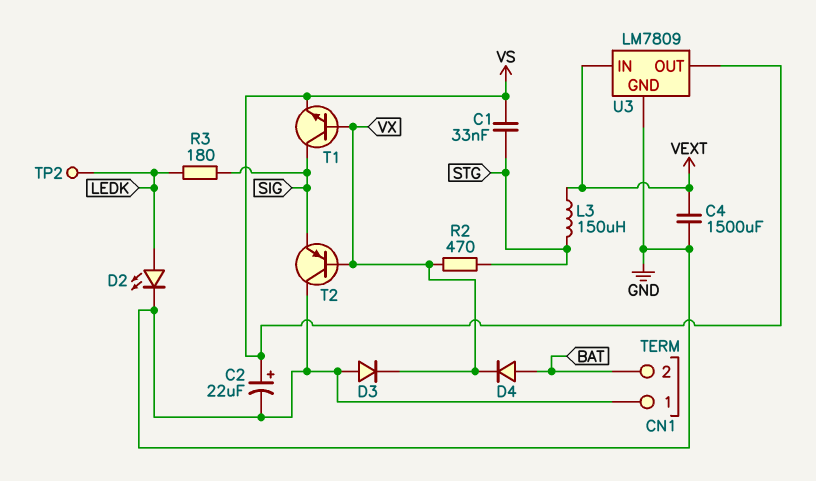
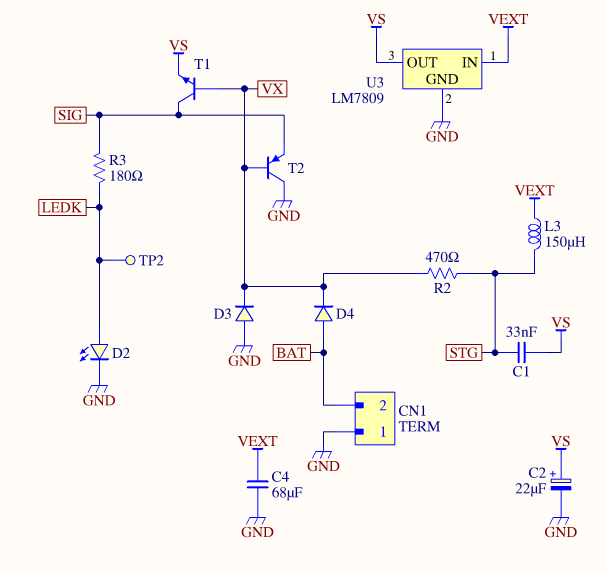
C4: 1500uF (GND, VEXT) -> 68uF (GND, VEXT)

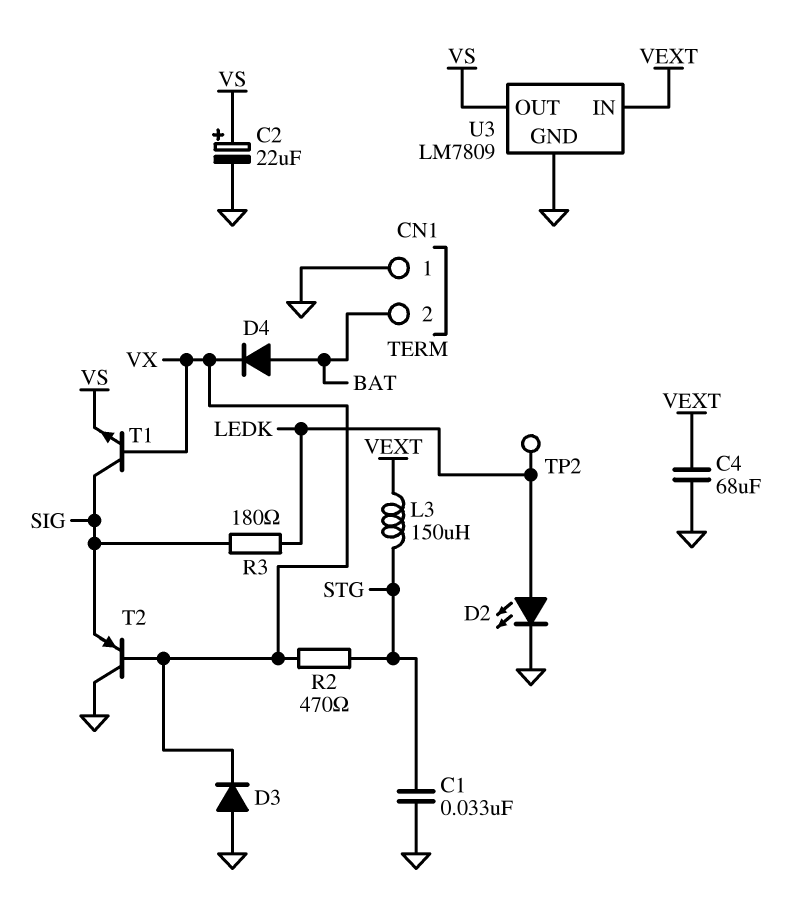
C1: 33nF (STG, VS) -> 33nF (GND, STG)

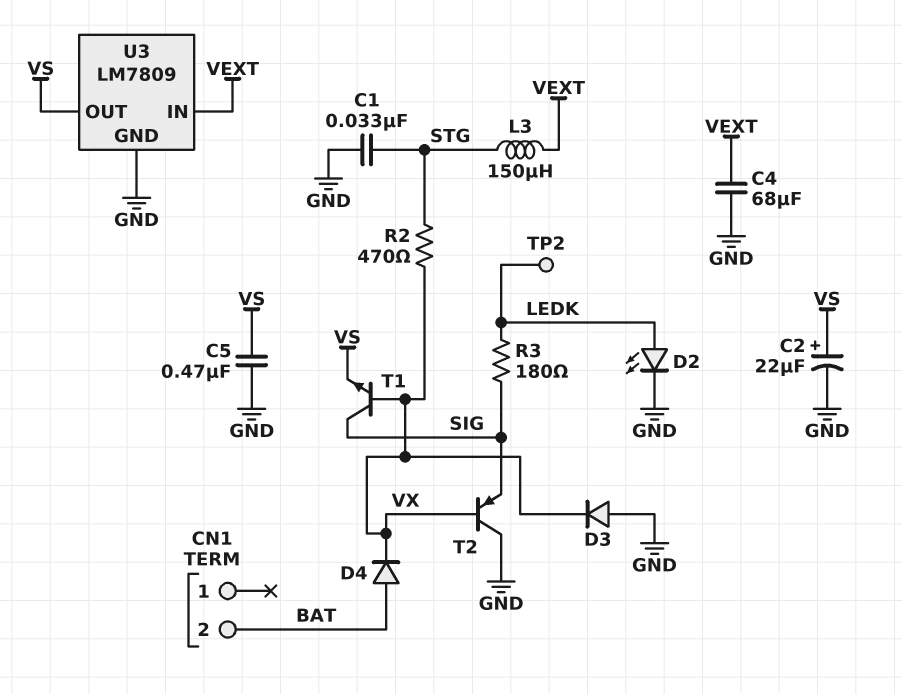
C5: none -> 470nF (GND, VS)
CN1 pin 1: GND -> none

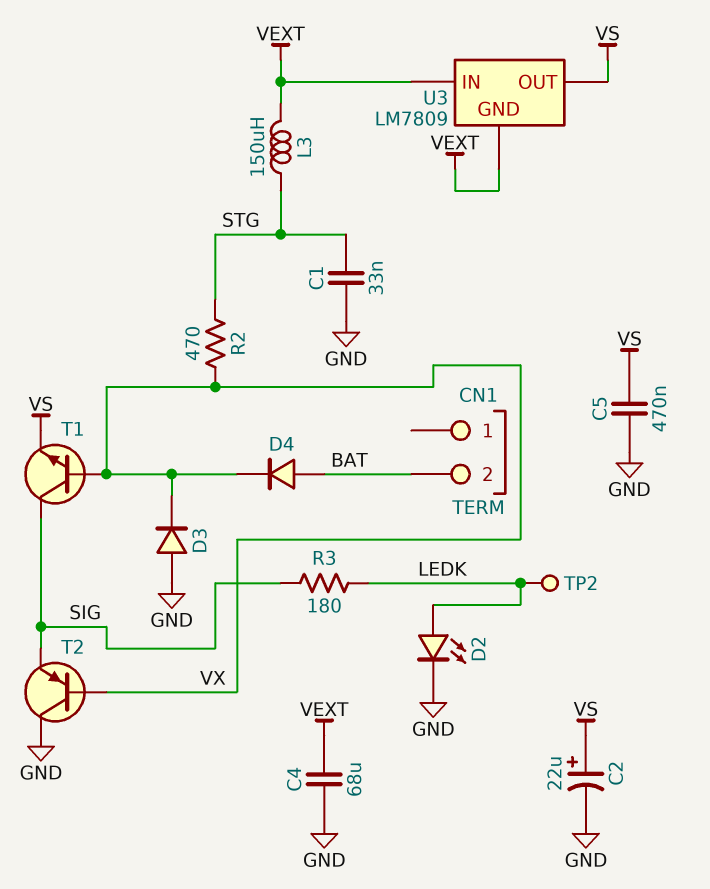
U3 pin GND: GND -> VEXT

